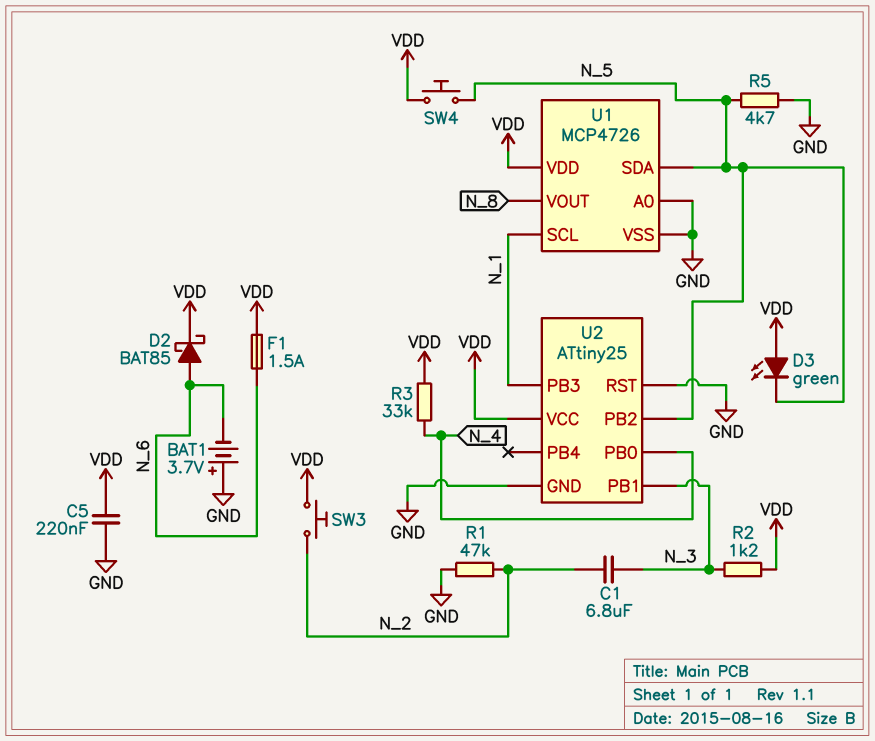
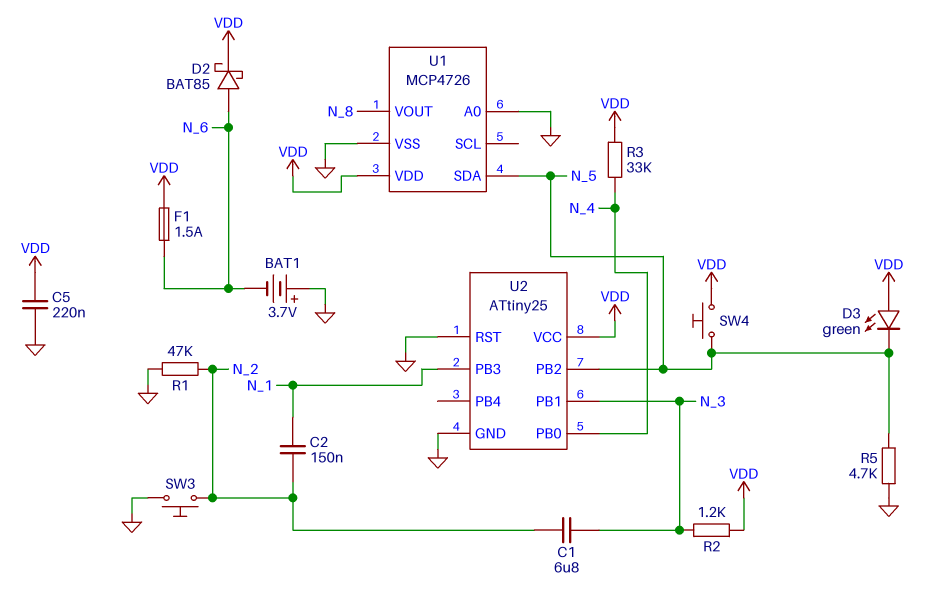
C2: none -> 150nF (N_1, N_2)
SW3: button (N_2, VDD) -> button (GND, N_2)
U1 pin SCL: N_1 -> none

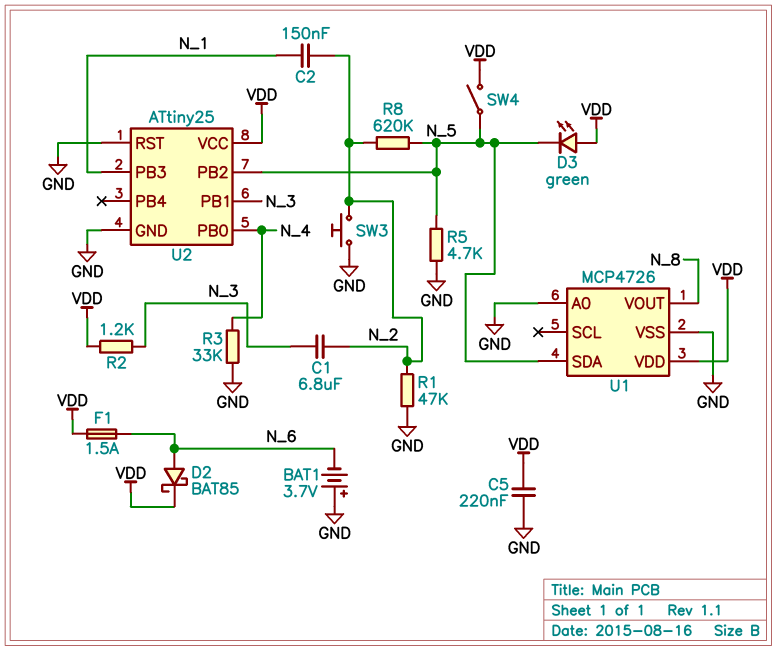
R3: 33k (N_4, VDD) -> 33k (GND, N_4)
R8: none -> 620k (N_2, N_5)
SW4: button (N_5, VDD) -> switch (N_5, VDD)

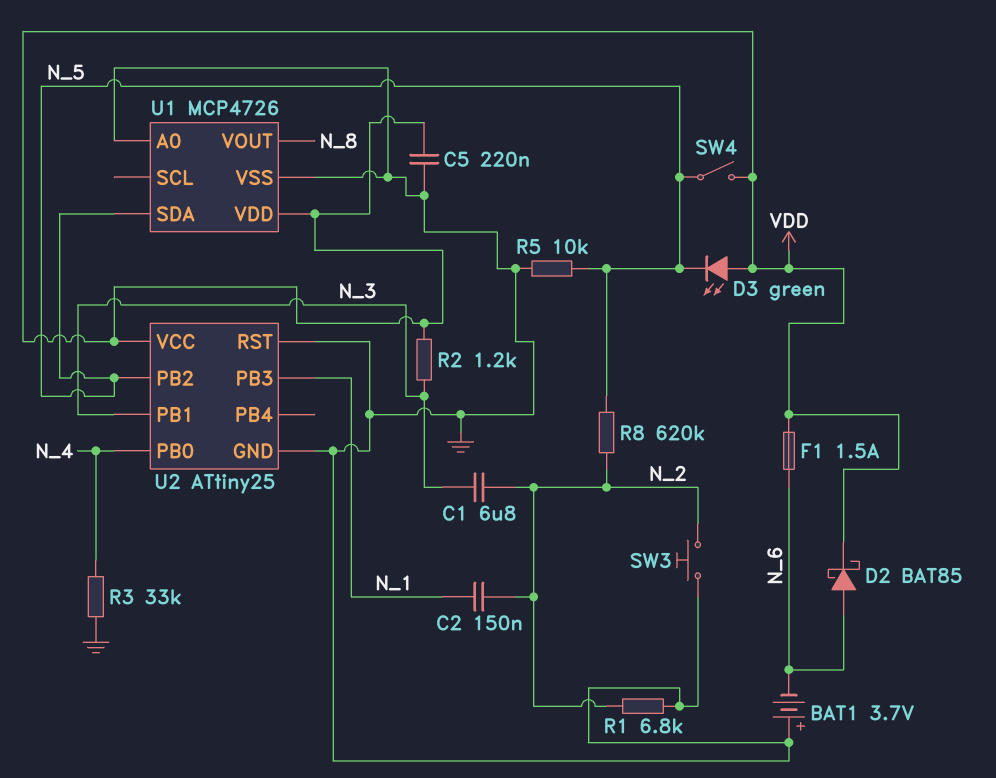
R1: 47k (GND, N_2) -> 6.8k (GND, N_2)
R5: 4.7k (GND, N_5) -> 10k (GND, N_5)

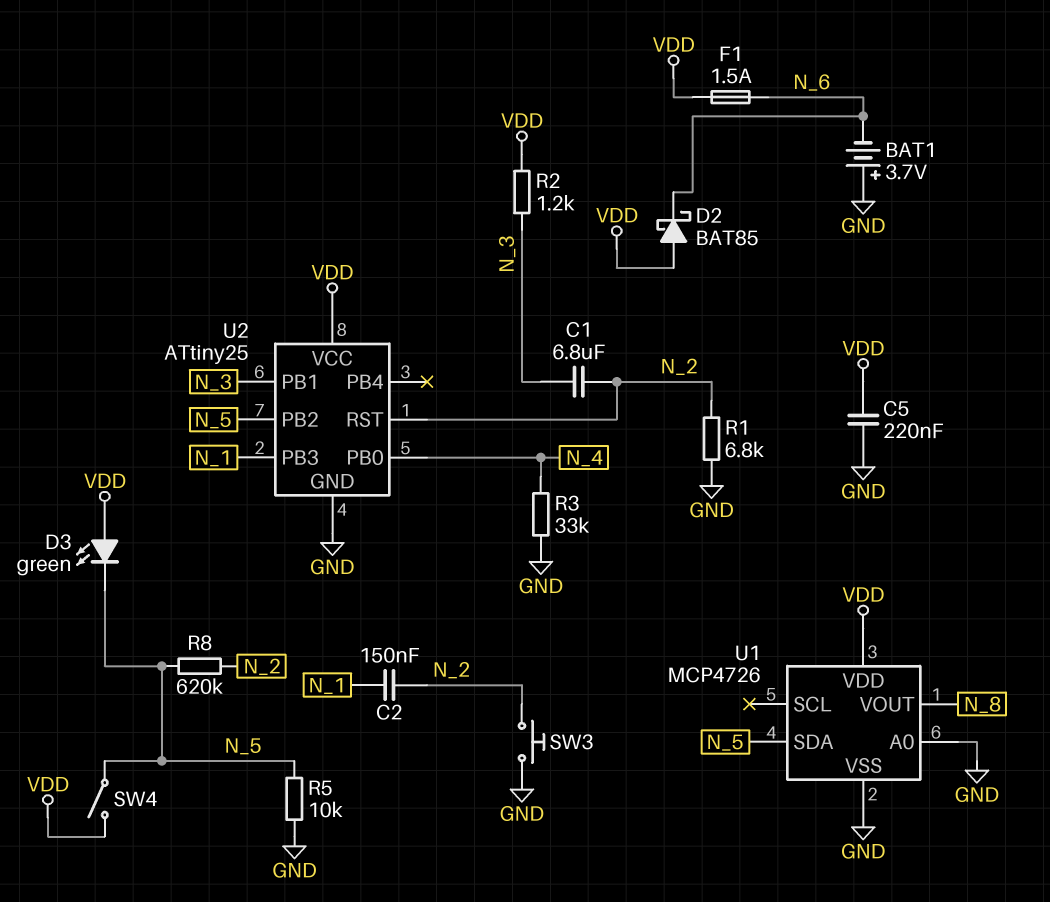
D2: schottky BAT85 (A N_6, K VDD) -> schottky BAT85 (A VDD, K N_6)
U2 pin RST: GND -> N_2

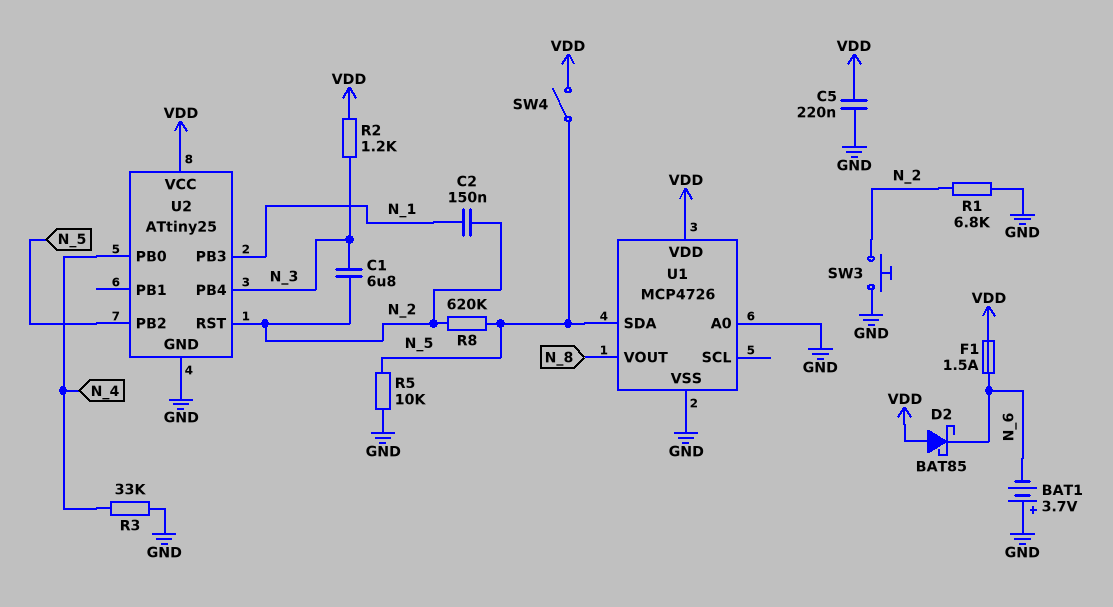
D3: LED green (A VDD, K N_5) -> none
U2 pin PB1: N_3 -> none
U2 pin PB4: none -> N_3

